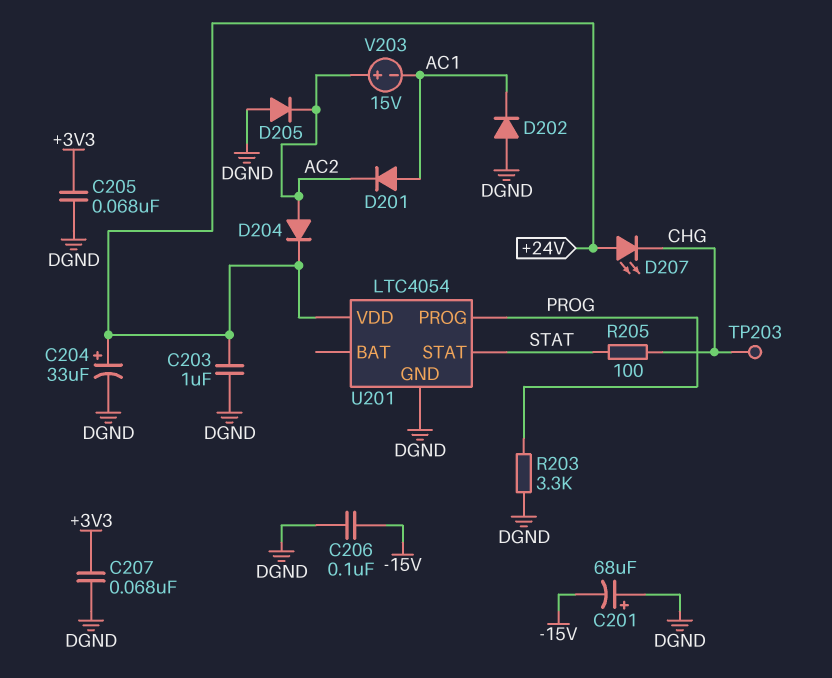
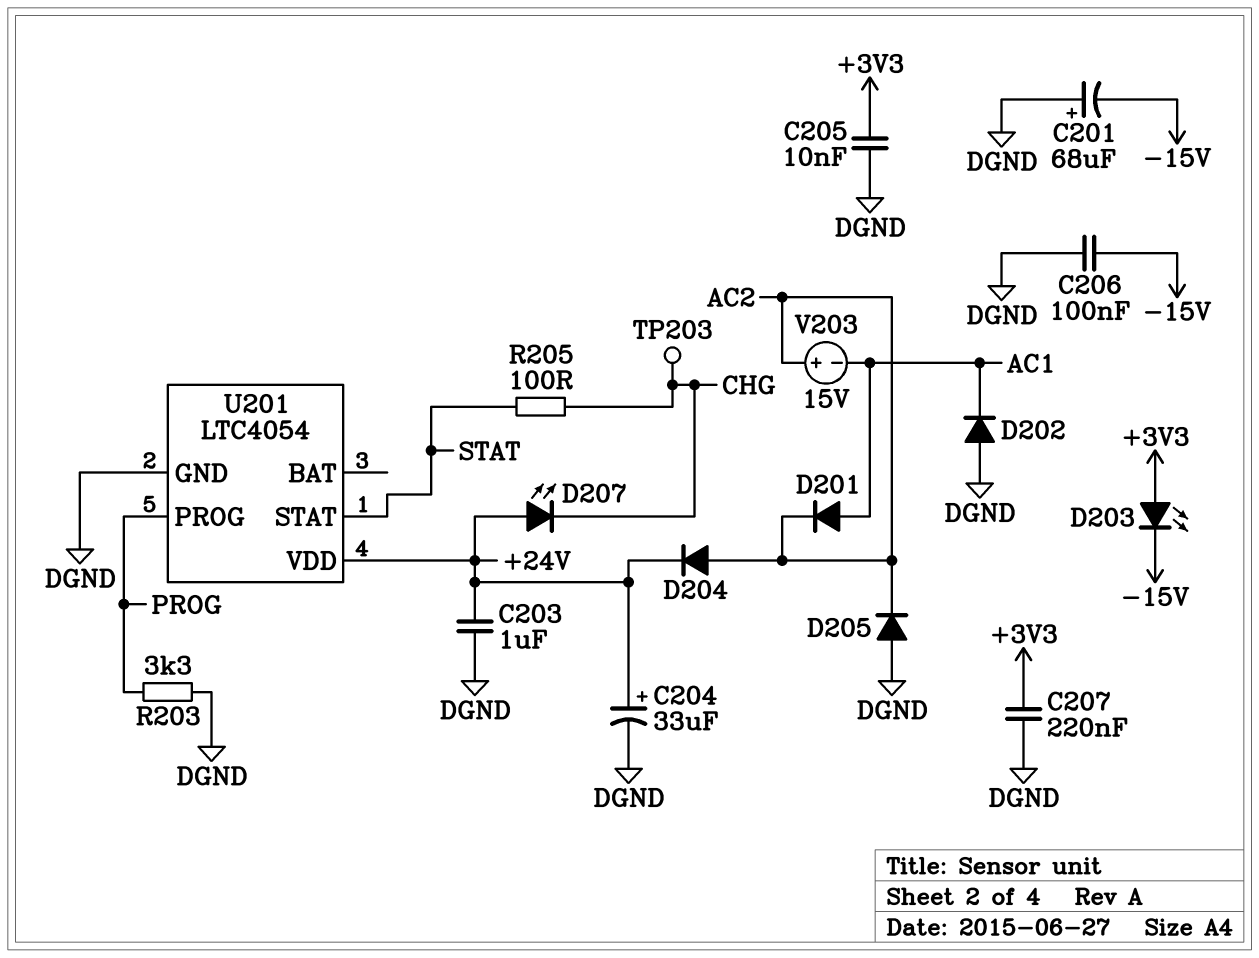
C205: 68nF (+3V3, DGND) -> 10nF (+3V3, DGND)
C207: 68nF (+3V3, DGND) -> 220nF (+3V3, DGND)
D203: none -> LED (A +3V3, K -15V)

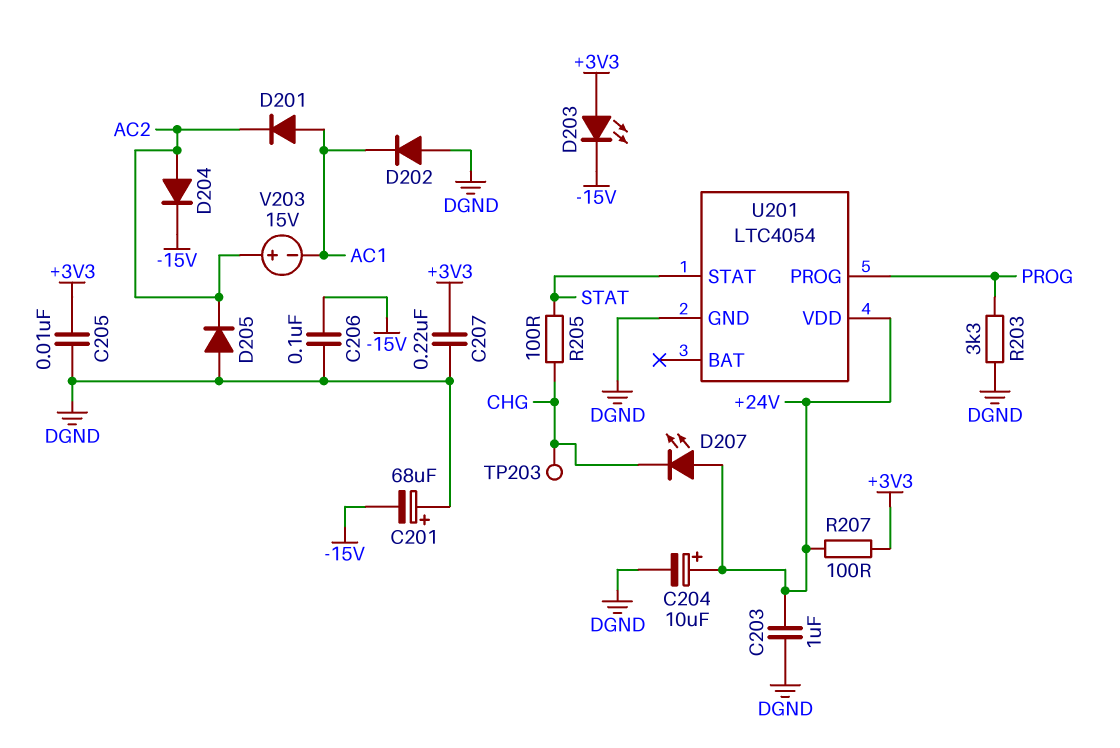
C204: 33uF (plus +24V, minus DGND) -> 10uF (plus +24V, minus DGND)
D204: diode (A AC2, K +24V) -> diode (A AC2, K -15V)
R207: none -> 100 (+3V3, +24V)

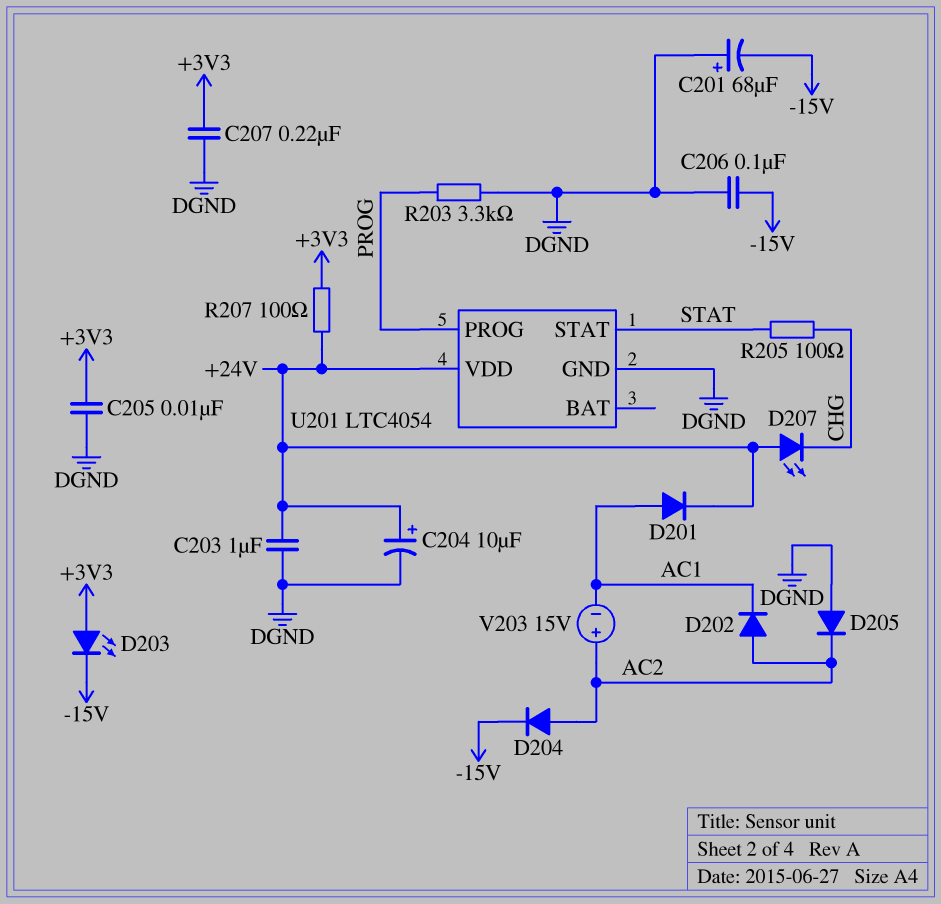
D201: diode (A AC1, K AC2) -> diode (A AC1, K +24V)
D202: diode (A DGND, K AC1) -> diode (A AC2, K AC1)
TP203: test point (CHG) -> none

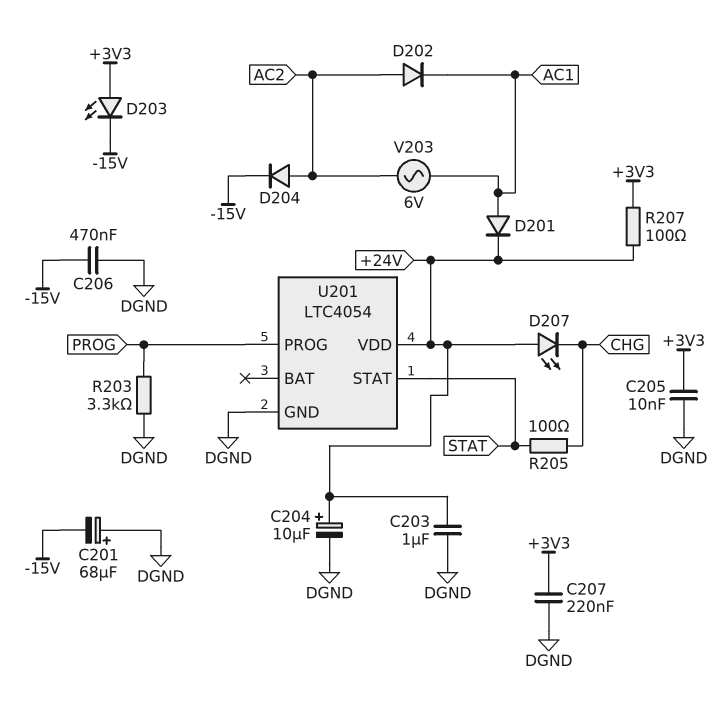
C206: 100nF (-15V, DGND) -> 470nF (-15V, DGND)
D205: diode (A DGND, K AC2) -> none
V203: 15V (plus AC2, minus AC1) -> AC 6V (AC1, AC2)

